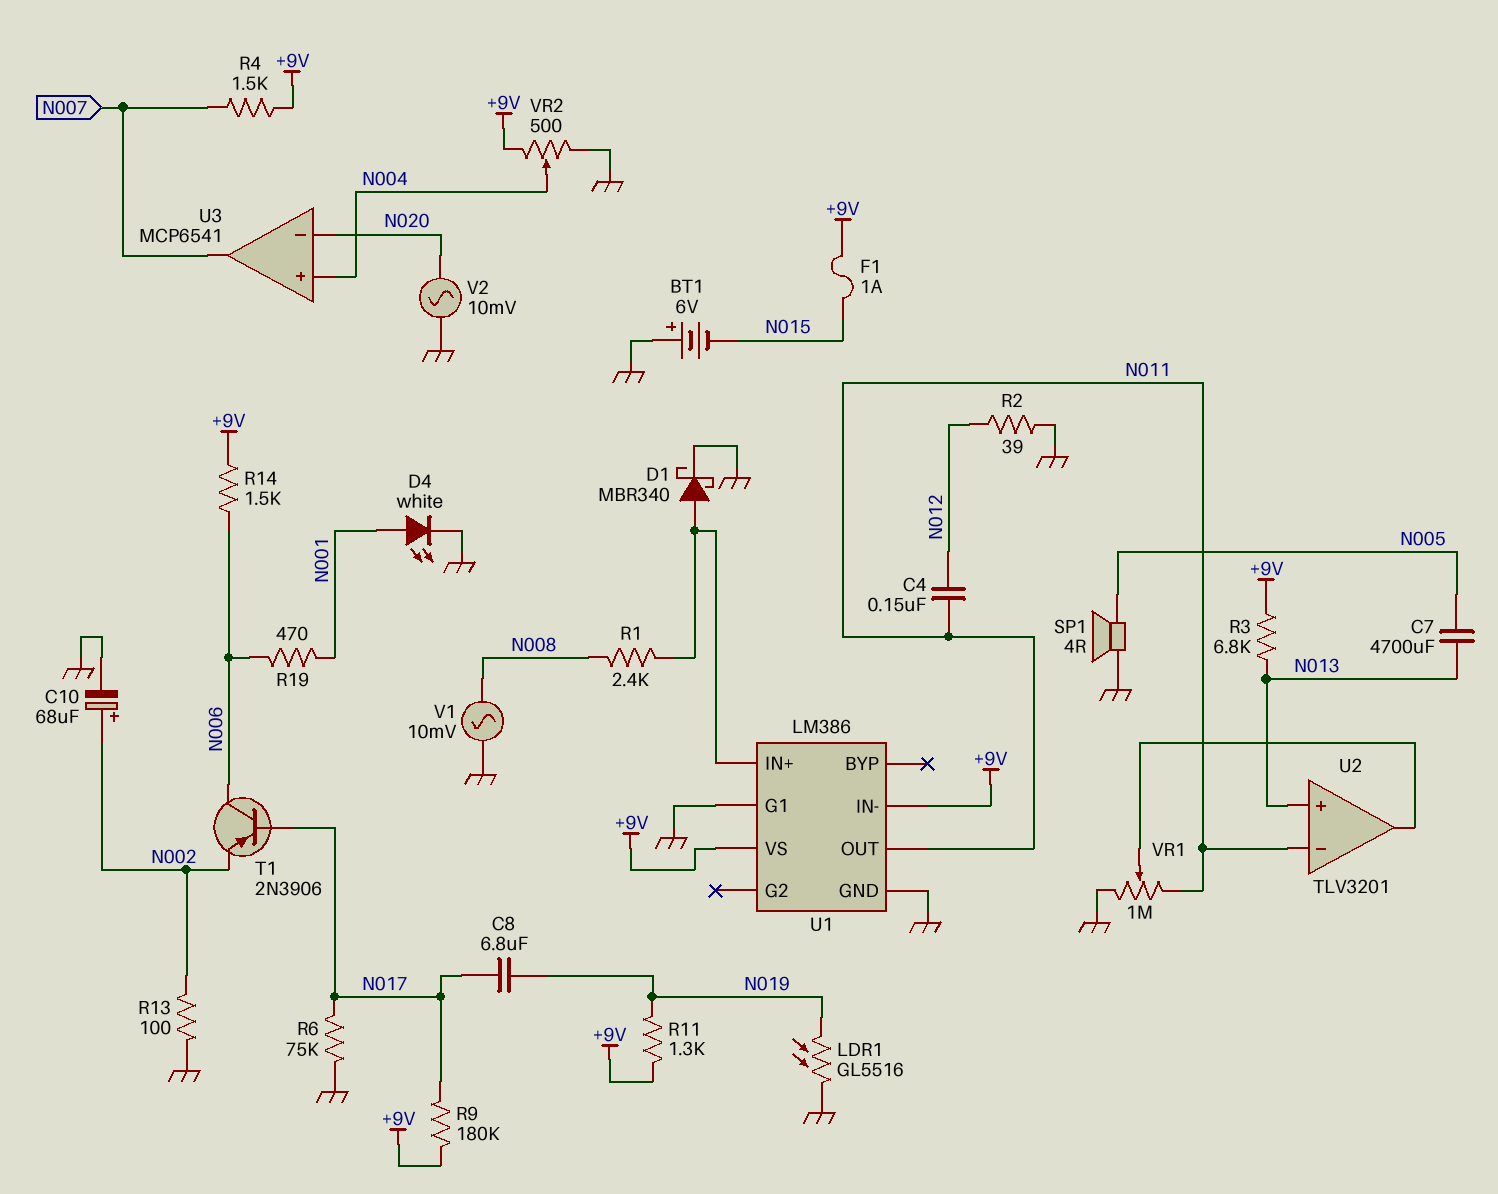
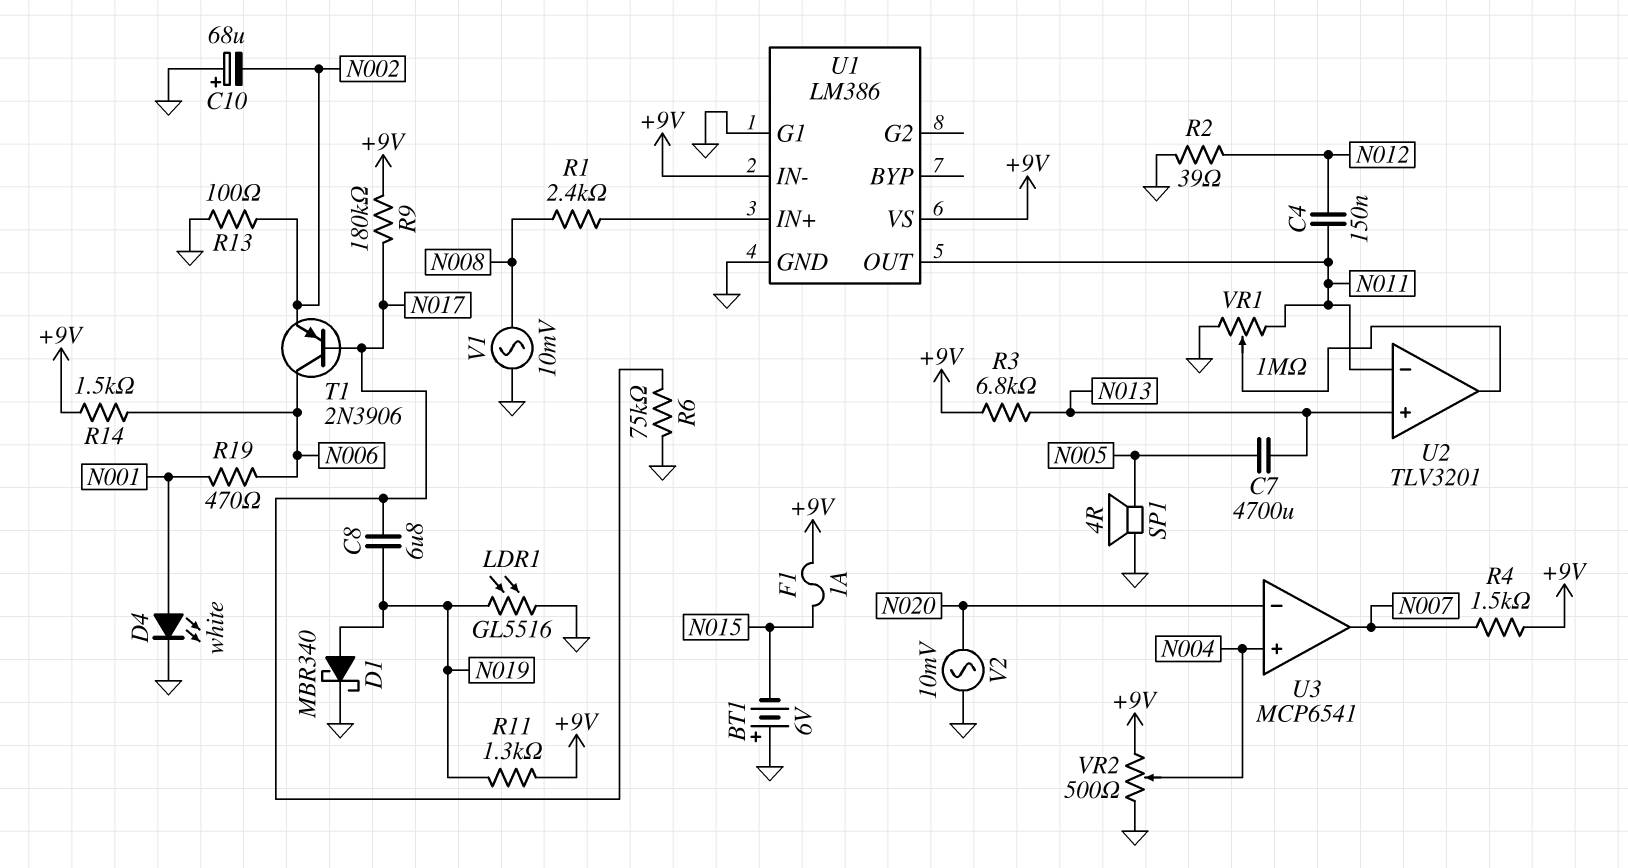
C10: 68uF (plus N002, minus GND) -> 68uF (plus GND, minus N002)
D1: schottky MBR340 (A U1/IN+, K GND) -> schottky MBR340 (A N019, K GND)

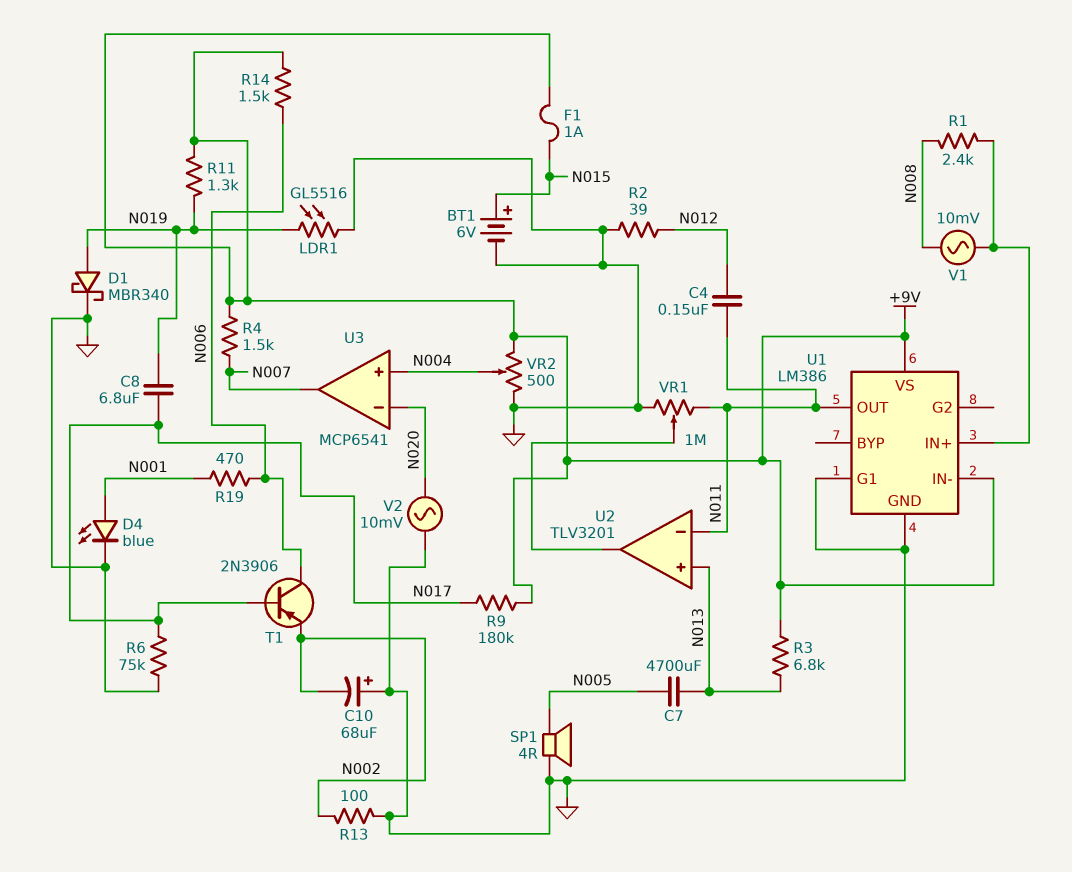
BT1: 6V (plus GND, minus N015) -> 6V (plus N015, minus GND)
D4: LED white (A N001, K GND) -> LED blue (A N001, K GND)
V1: AC 10mV (GND, N008) -> AC 10mV (N008, U1/IN+)

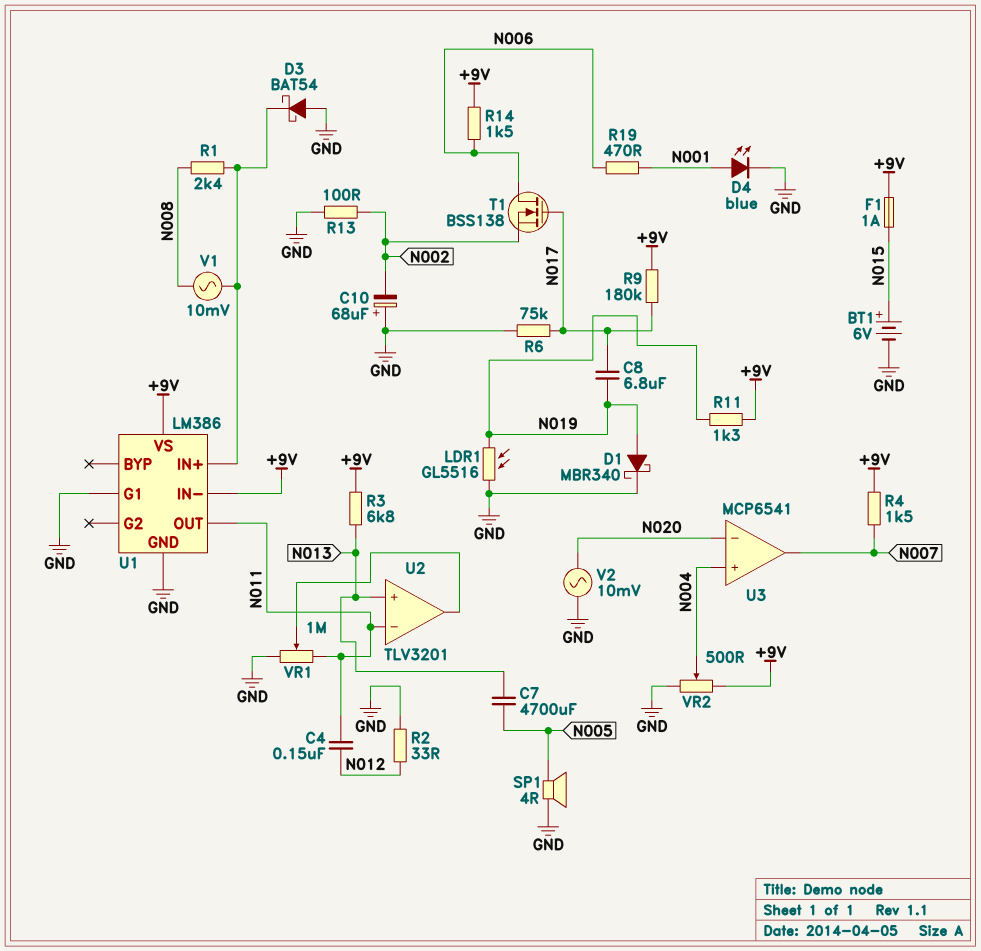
D3: none -> schottky BAT54 (A GND, K U1/IN+)
R2: 39 (GND, N012) -> 33 (GND, N012)
T1: PNP 2N3906 (B N017, C N006, E N002) -> NMOS BSS138 (G N017, D N006, S N002)

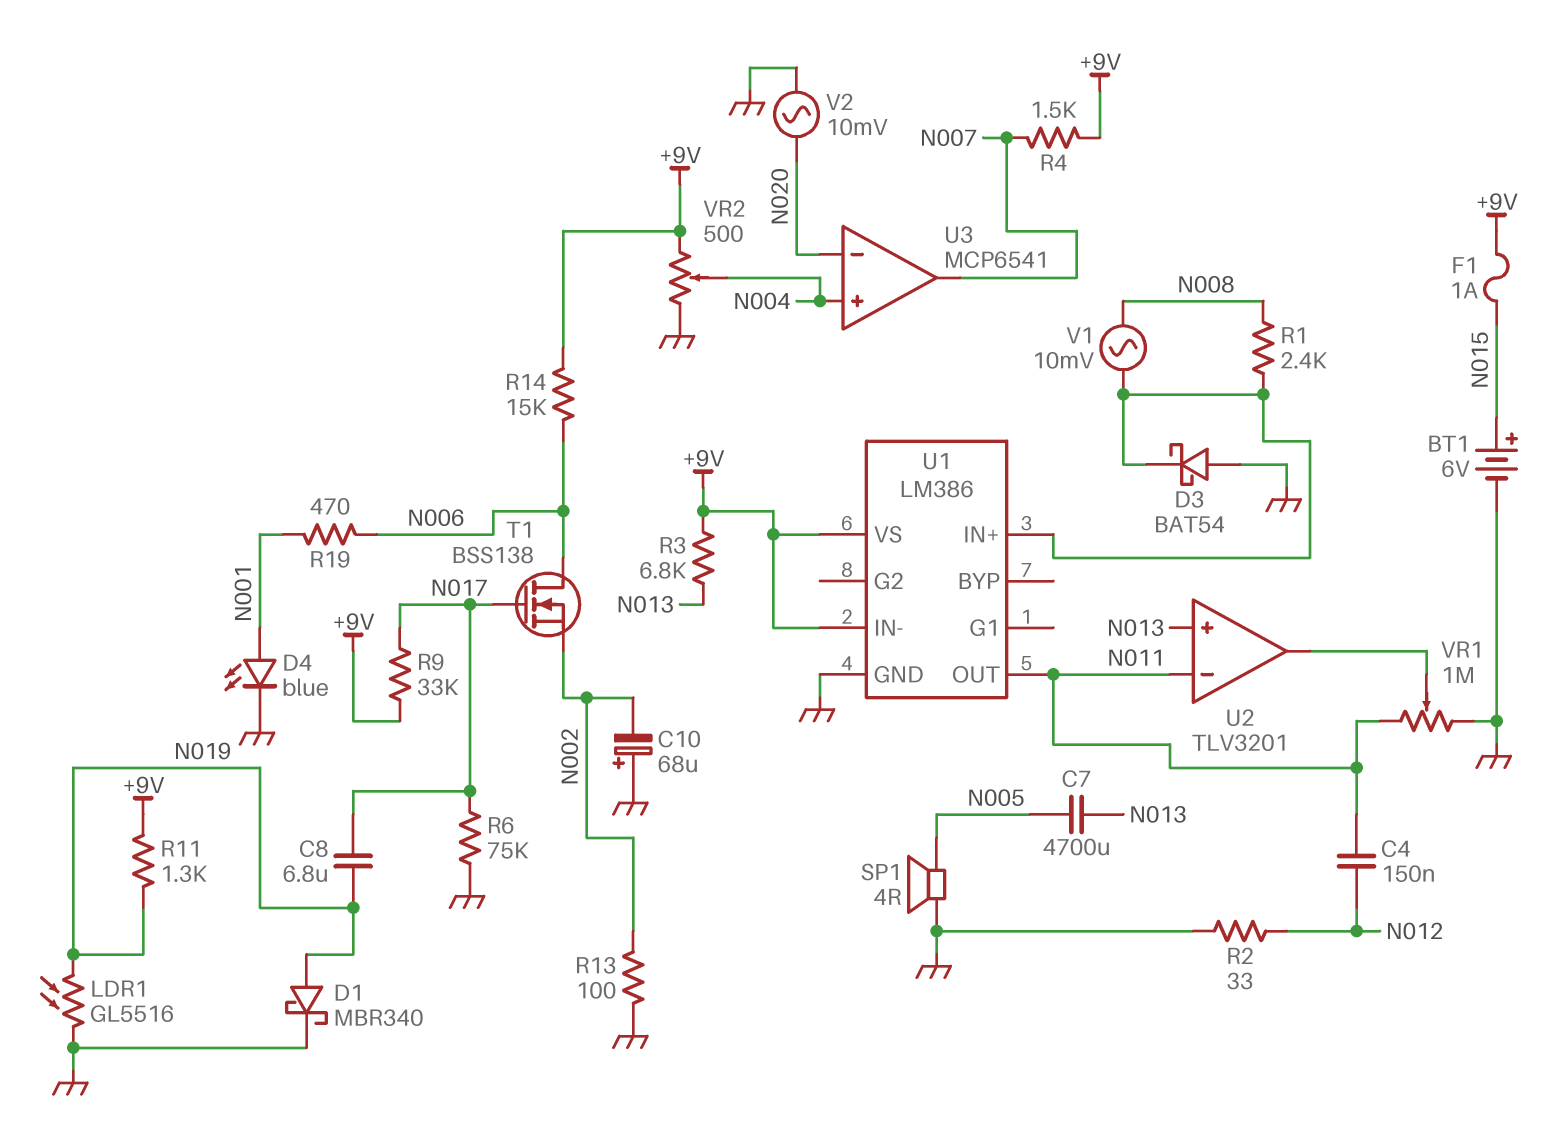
R9: 180k (+9V, N017) -> 33k (+9V, N017)
R14: 1.5k (+9V, N006) -> 15k (+9V, N006)
U1 pin G1: GND -> none

